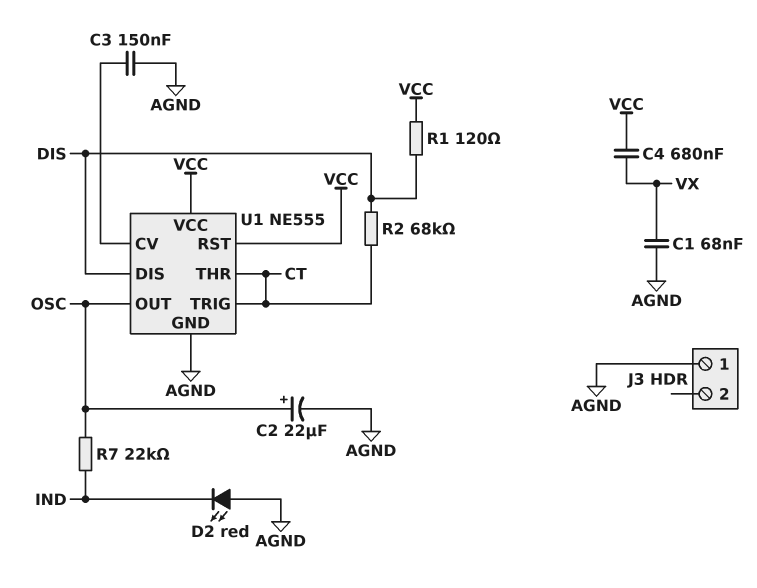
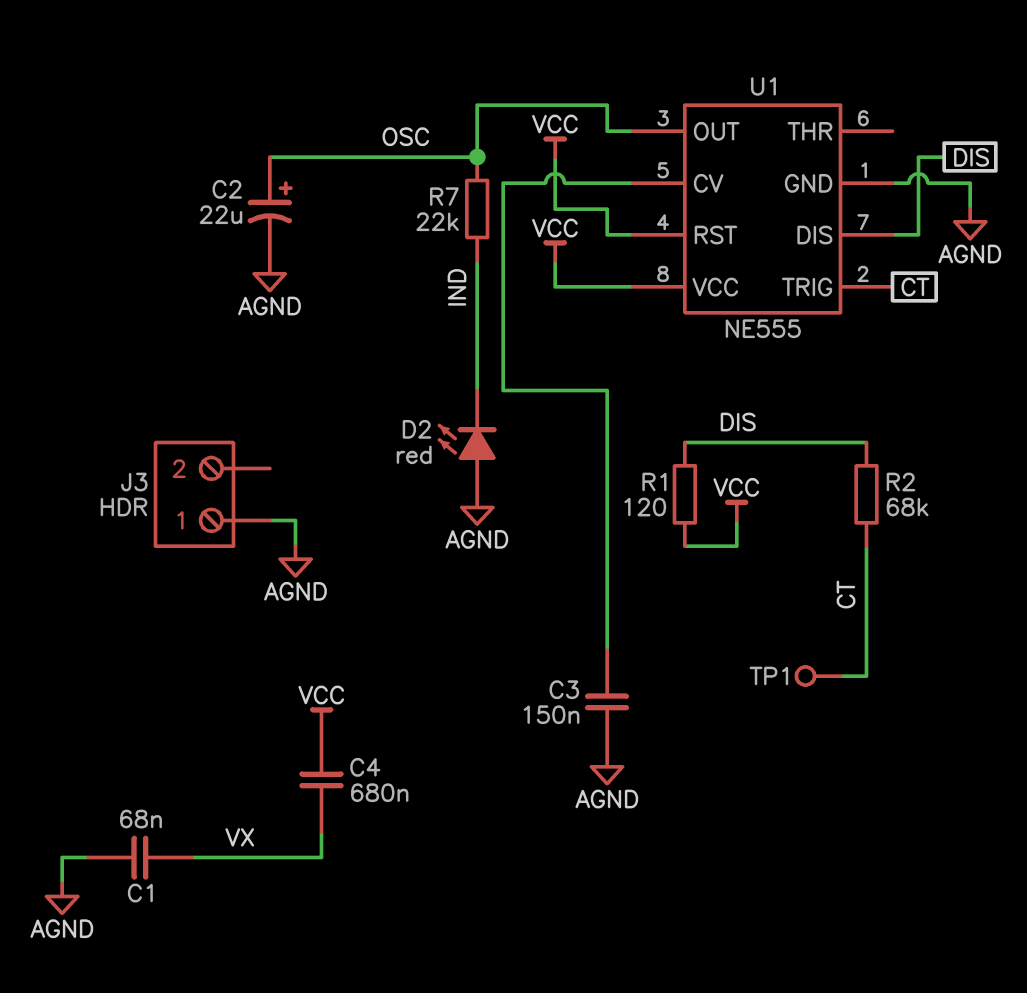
TP1: none -> test point (CT)
U1 pin THR: CT -> none

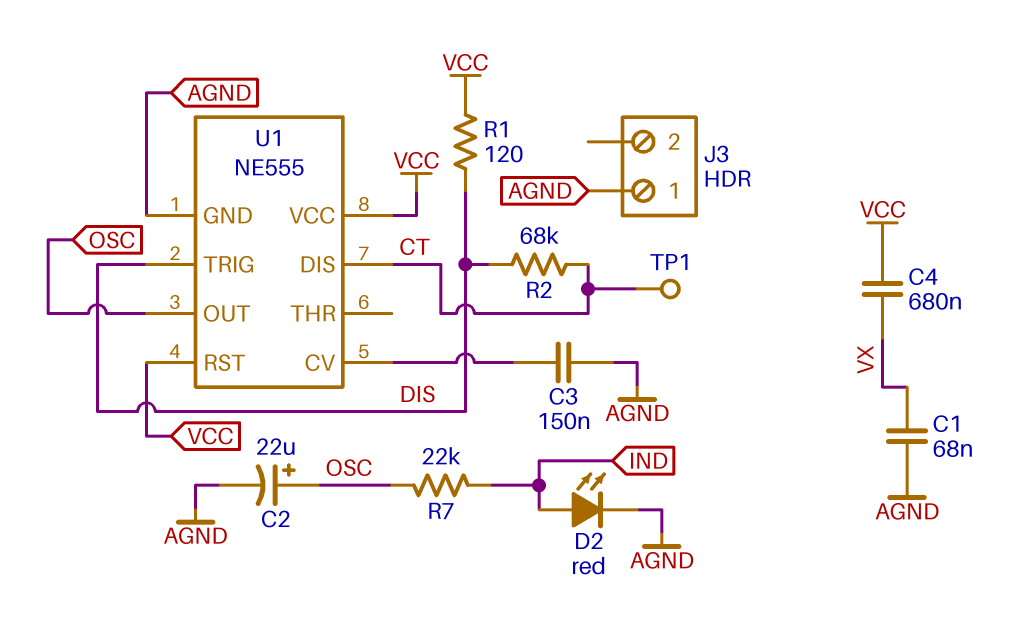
D2: LED red (A AGND, K IND) -> LED red (A IND, K AGND)
U1 pin DIS: DIS -> CT
U1 pin TRIG: CT -> DIS

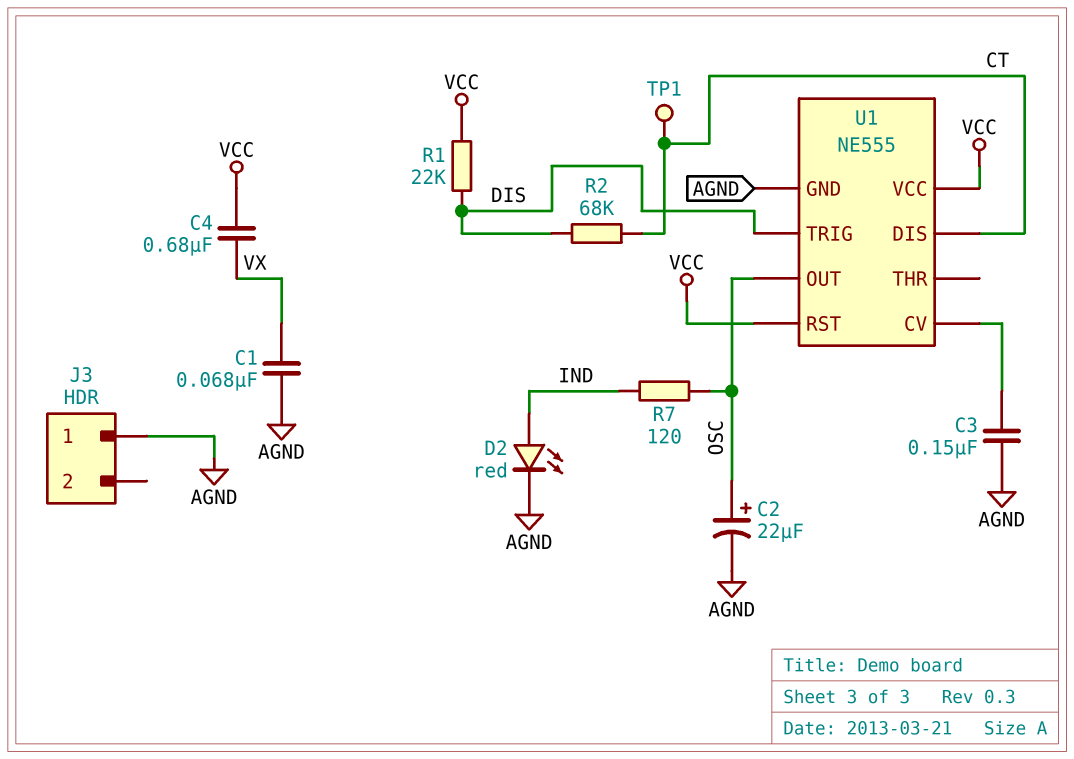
R1: 120 (DIS, VCC) -> 22k (DIS, VCC)
R7: 22k (IND, OSC) -> 120 (IND, OSC)

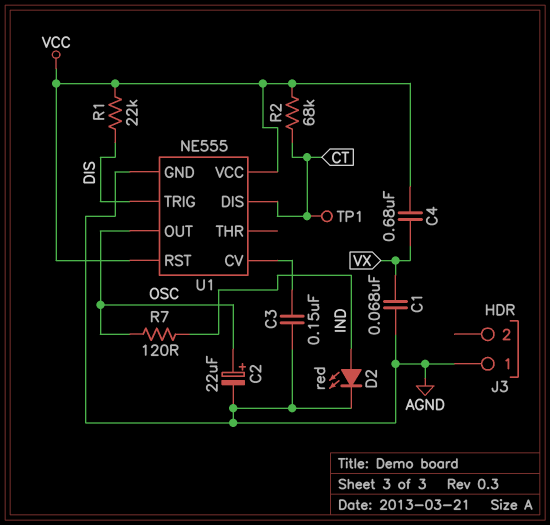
R2: 68k (CT, DIS) -> 68k (CT, VCC)

